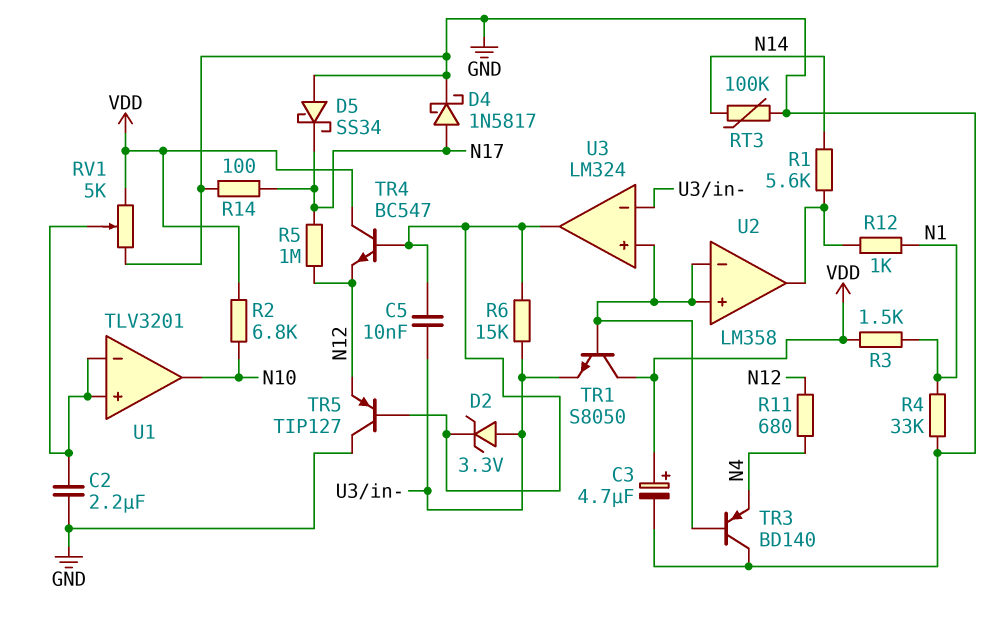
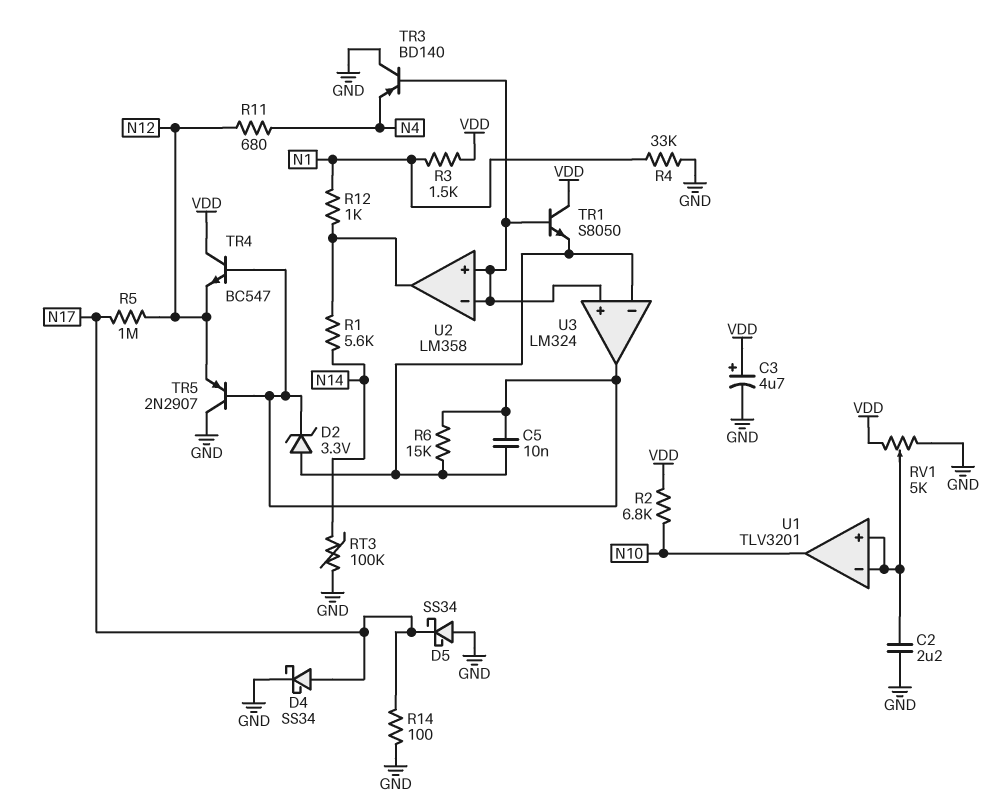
D4: schottky 1N5817 (A N17, K GND) -> schottky SS34 (A N17, K GND)
TR5: PNP TIP127 (B U3/out, C GND, E N12) -> PNP 2N2907 (B U3/out, C GND, E N12)

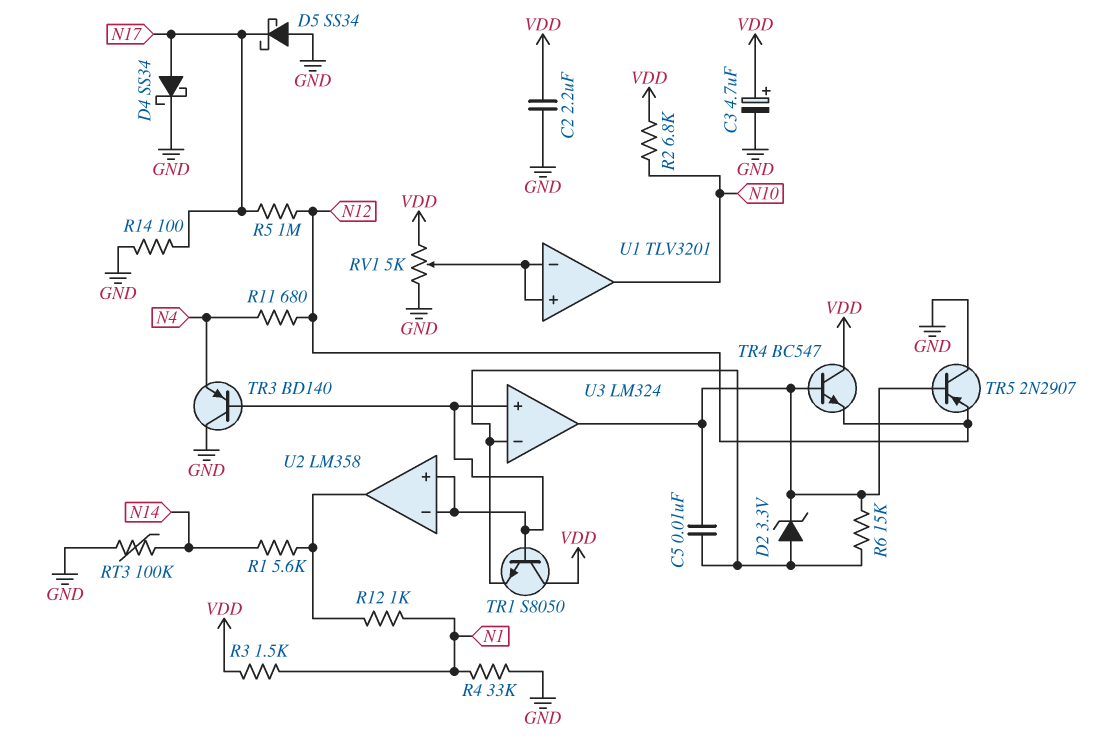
C2: 2.2uF (GND, U1/in+) -> 2.2uF (GND, VDD)

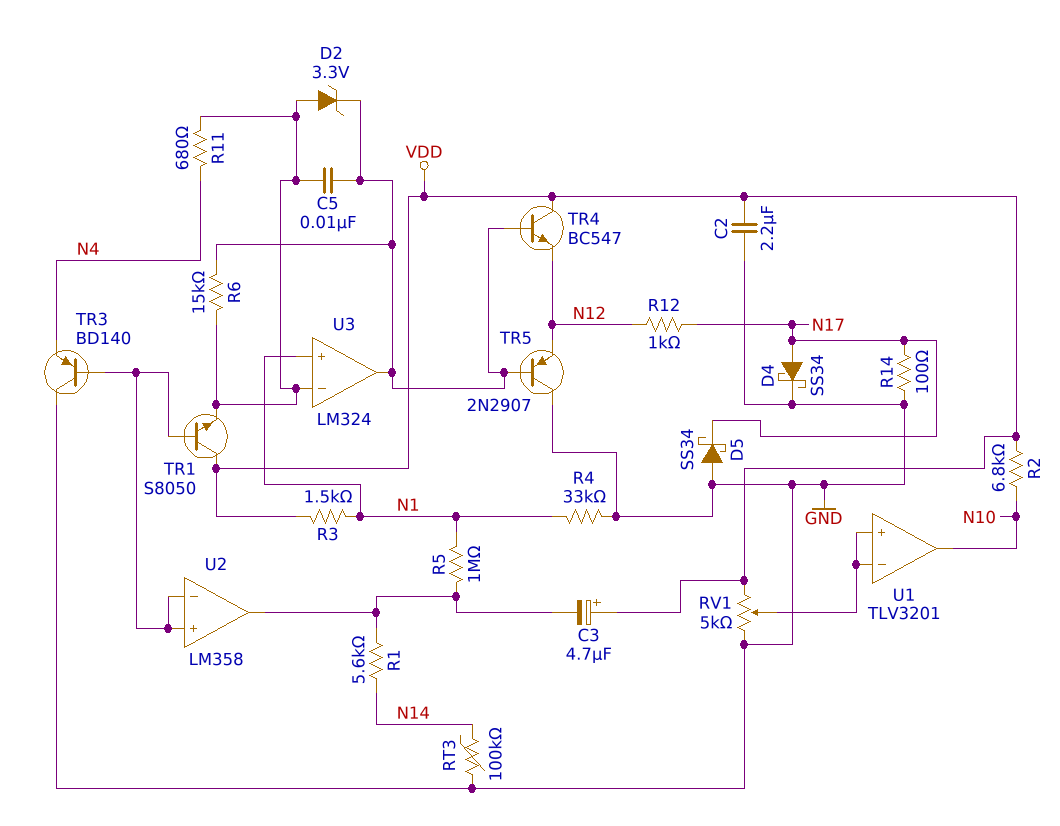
C3: 4.7uF (plus VDD, minus GND) -> 4.7uF (plus VDD, minus U2/out)
R5: 1M (N12, N17) -> 1M (N1, U2/out)
R11: 680 (N4, N12) -> 680 (N4, U3/in-)
R12: 1k (N1, U2/out) -> 1k (N12, N17)
U3 pin in+: U2/in+ -> N1

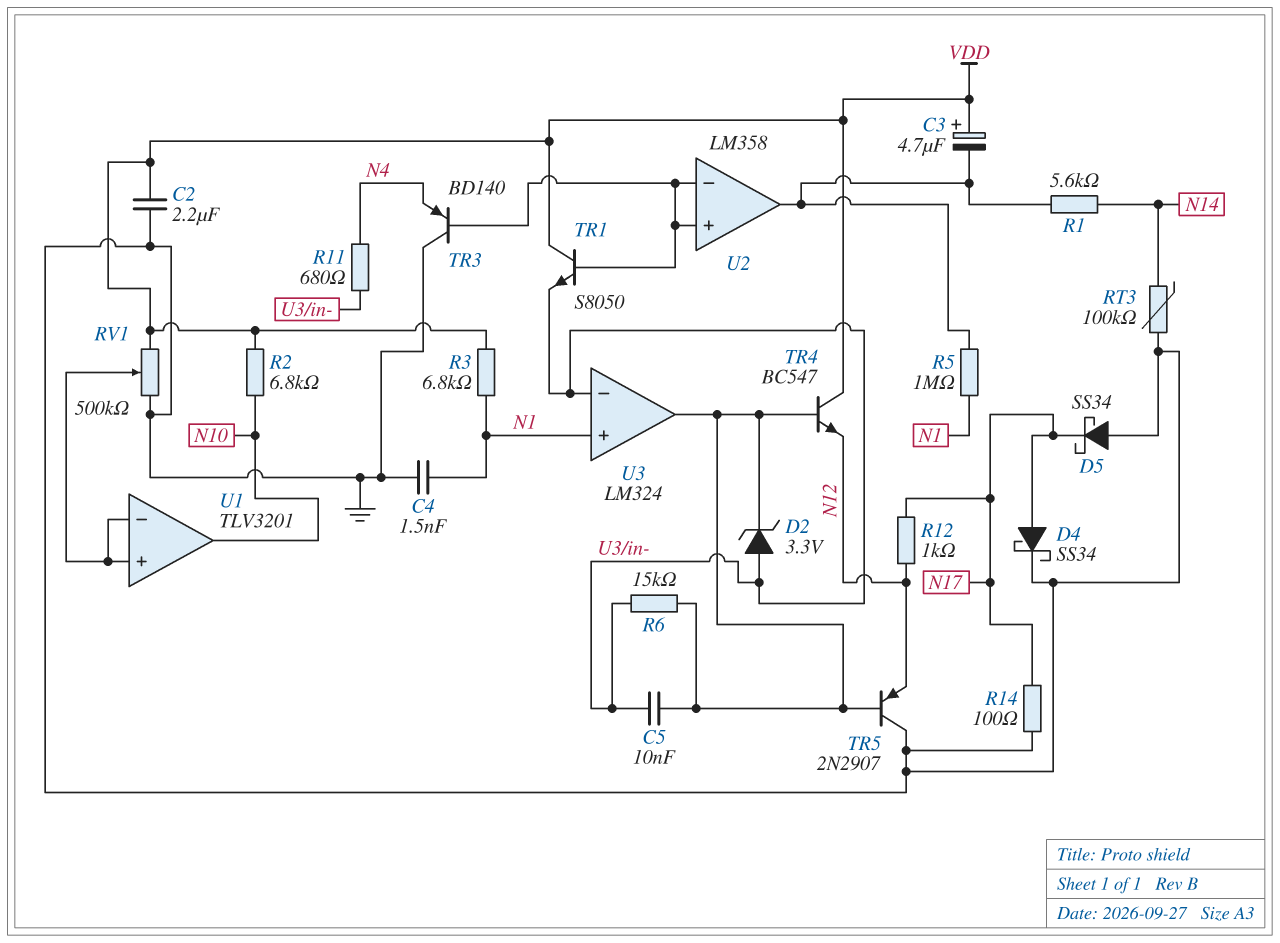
C4: none -> 1.5nF (GND, N1)
R3: 1.5k (N1, VDD) -> 6.8k (N1, VDD)
R4: 33k (GND, N1) -> none
RV1: 5k (GND, VDD, wiper U1/in+) -> 500k (GND, VDD, wiper U1/in+)

